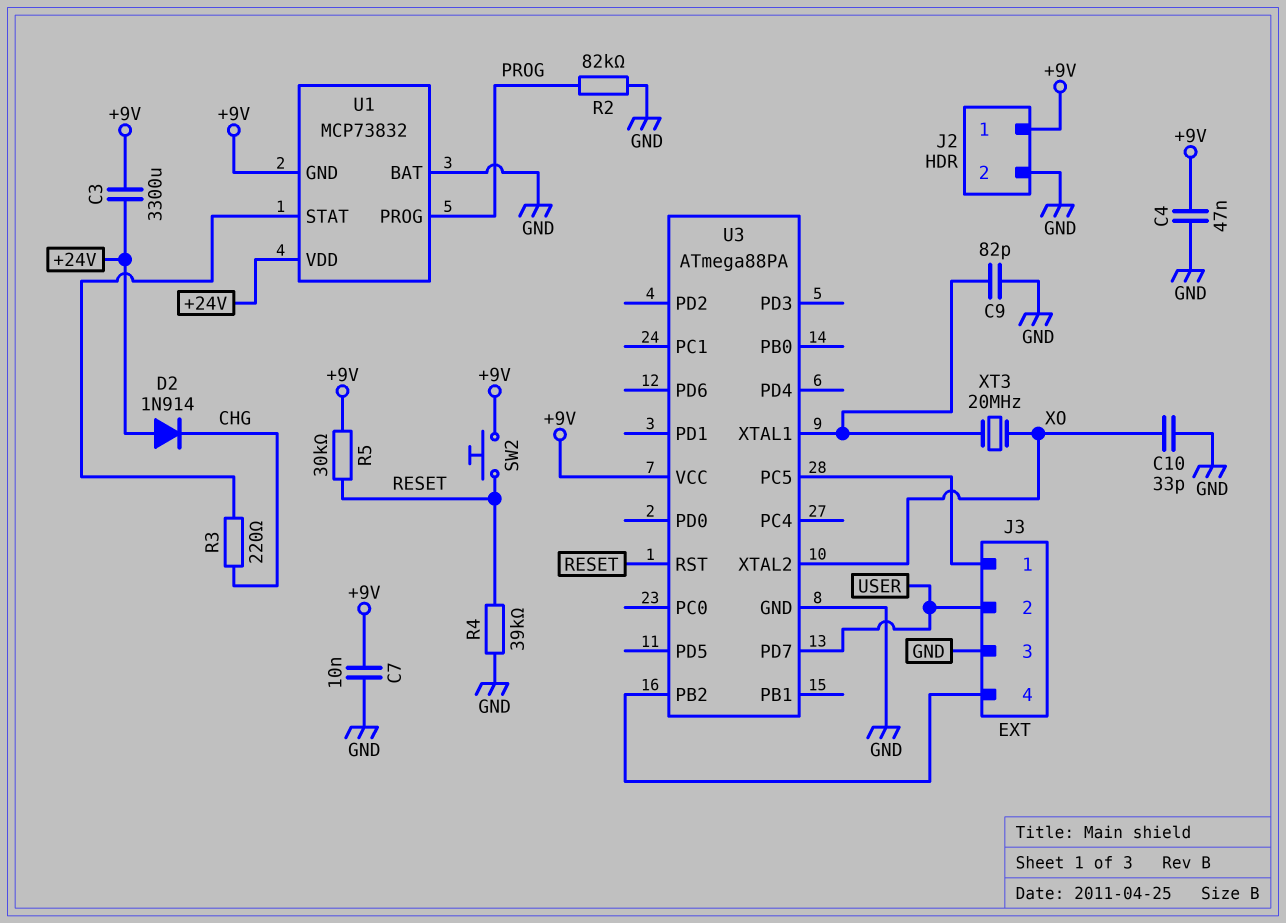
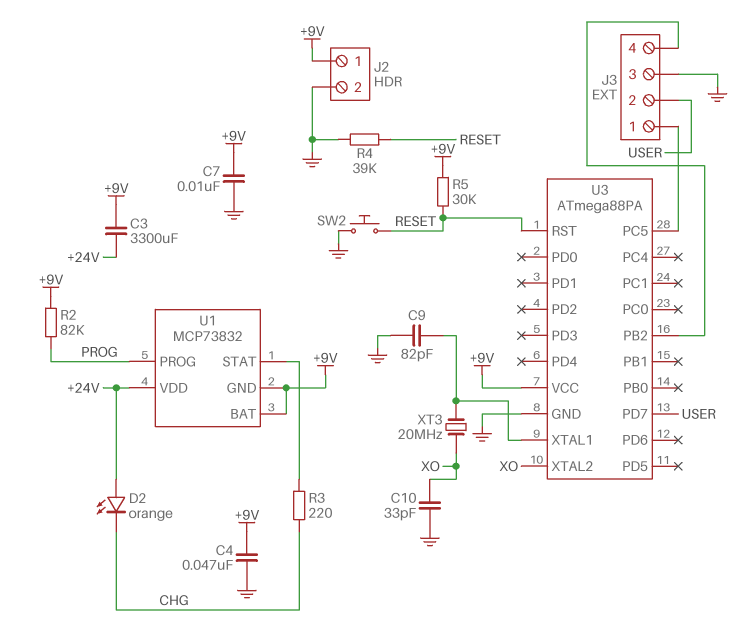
D2: diode 1N914 (A +24V, K CHG) -> LED orange (A +24V, K CHG)
R2: 82k (GND, PROG) -> 82k (+9V, PROG)
SW2: button (+9V, RESET) -> button (GND, RESET)
U1 pin BAT: GND -> +9V

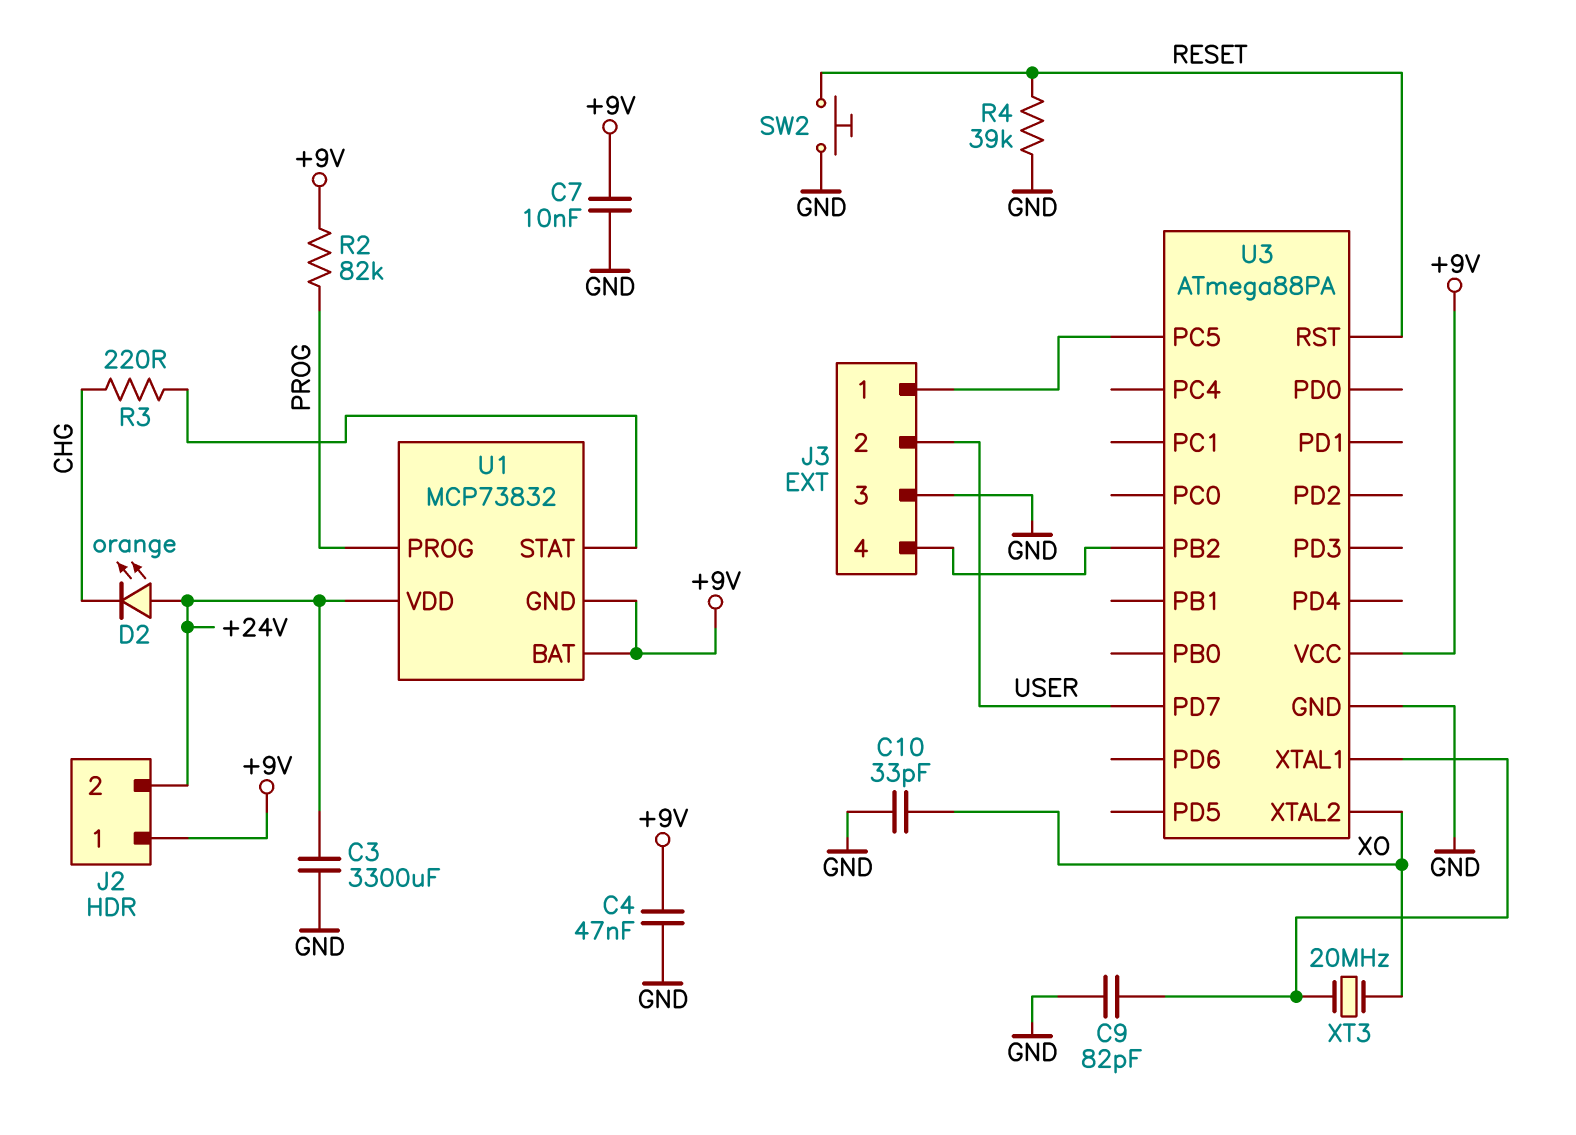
C3: 3300uF (+9V, +24V) -> 3300uF (+24V, GND)
J2 pin 2: GND -> +24V
R5: 30k (+9V, RESET) -> none

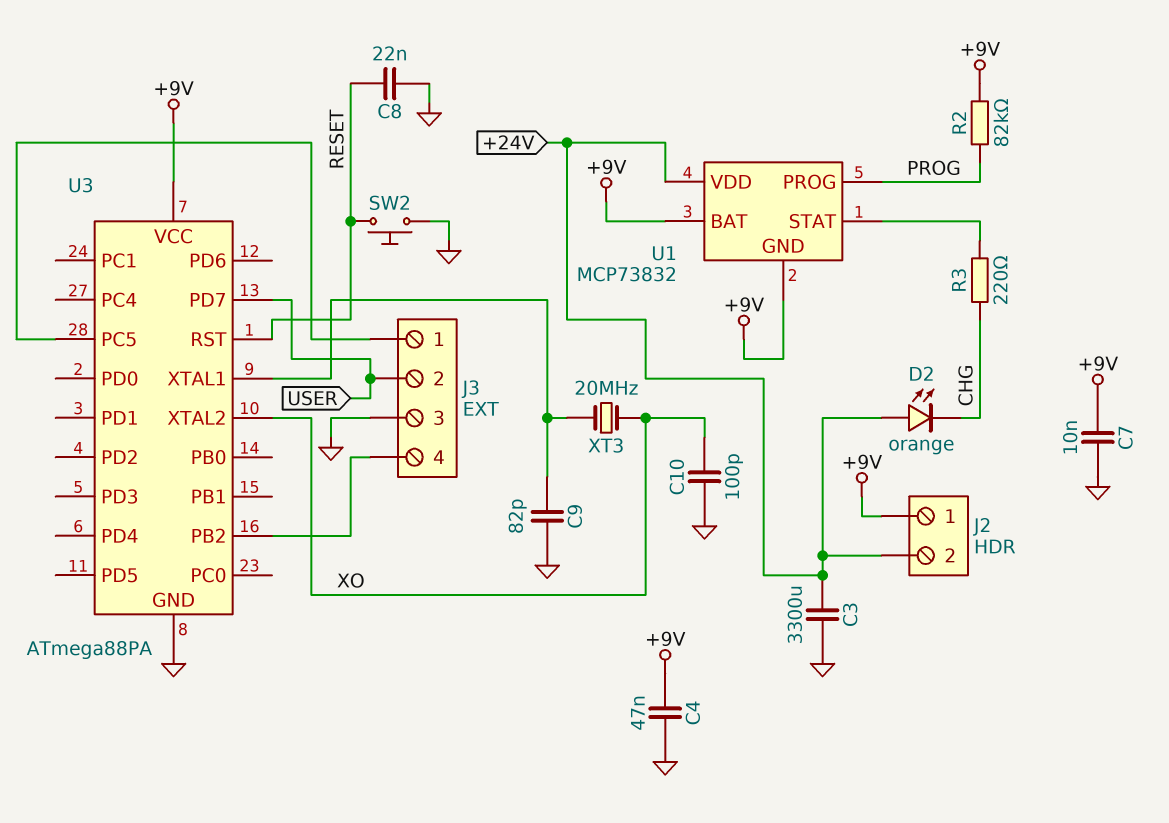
C8: none -> 22nF (GND, RESET)
C10: 33pF (GND, XO) -> 100pF (GND, XO)
R4: 39k (GND, RESET) -> none

